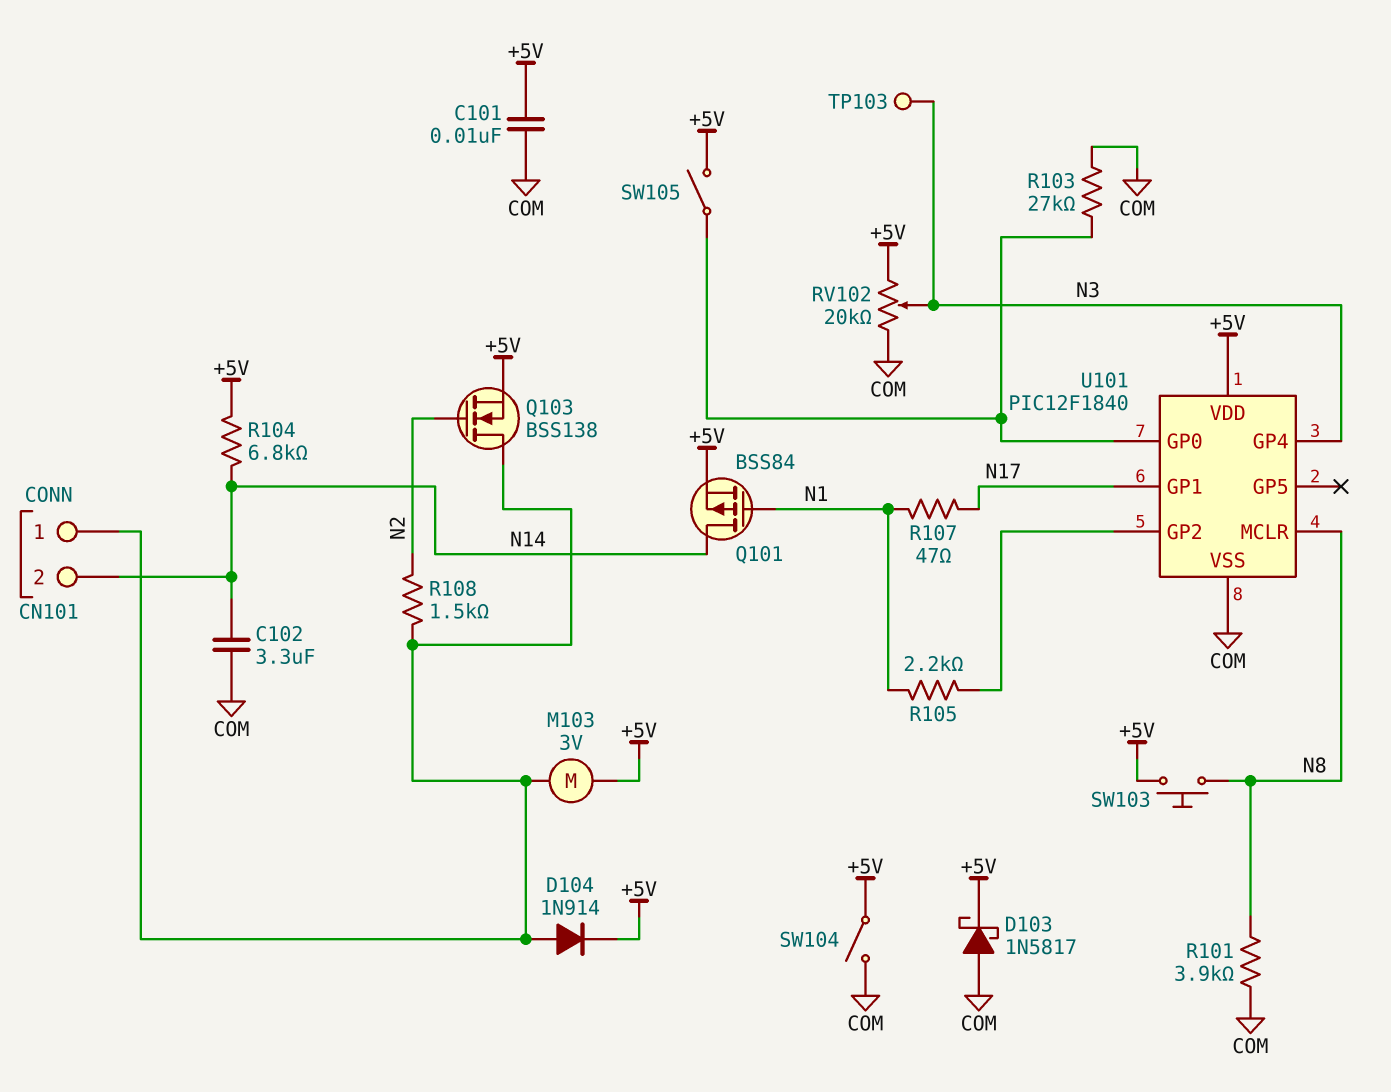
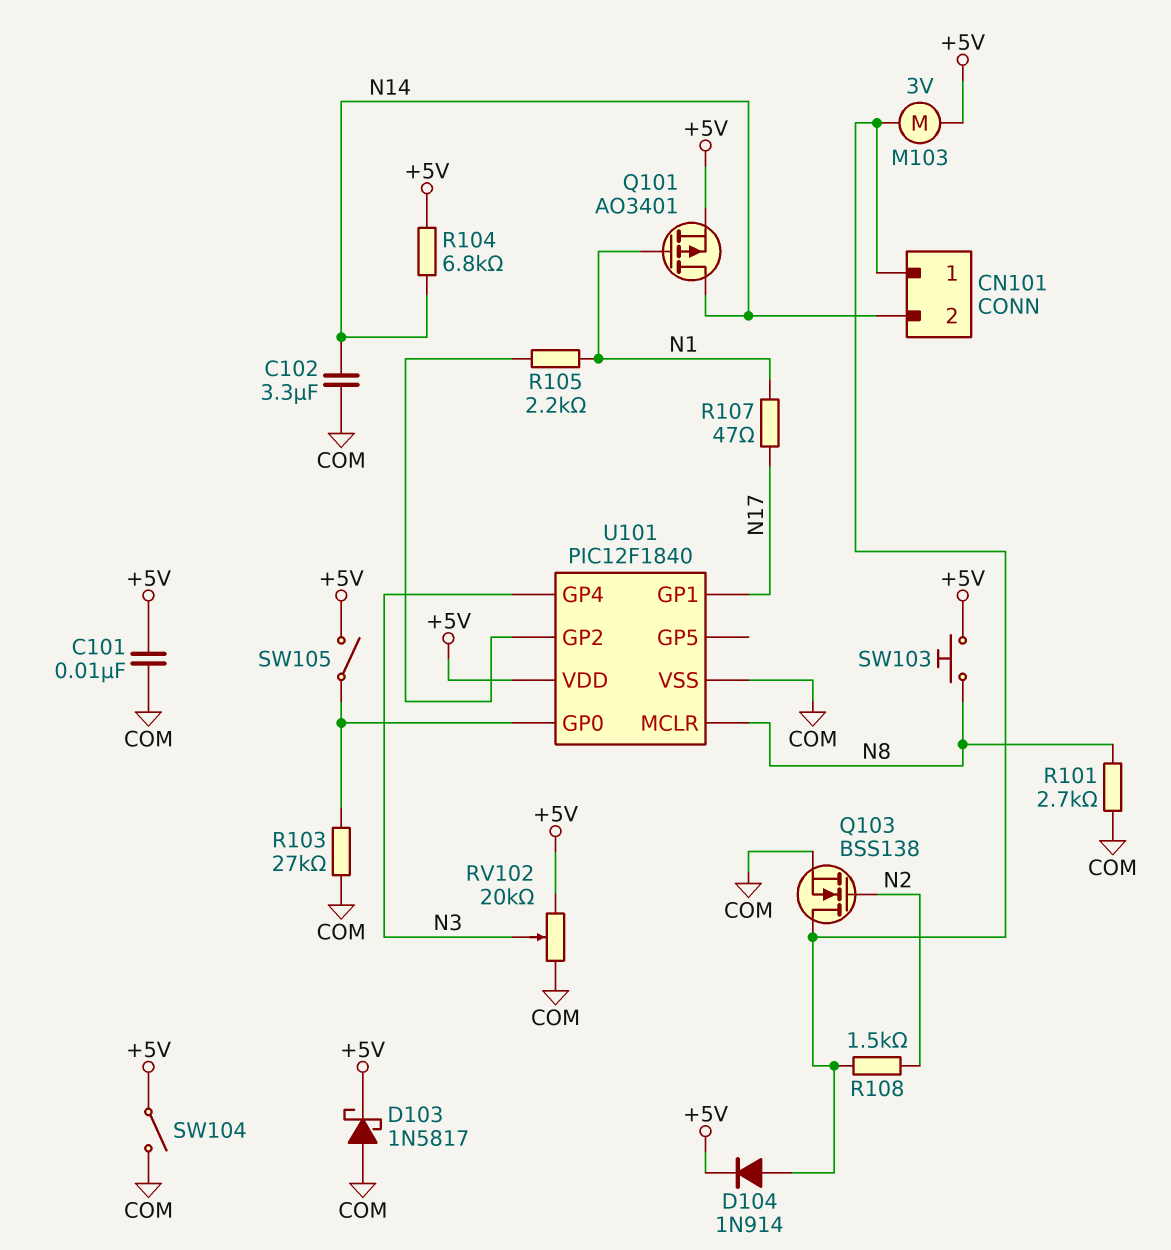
Q101: PMOS BSS84 (G N1, D N14, S +5V) -> PMOS AO3401 (G N1, D N14, S +5V)
Q103: NMOS BSS138 (G N2, D CN101/1, S +5V) -> NMOS BSS138 (G N2, D CN101/1, S COM)
R101: 3.9k (COM, N8) -> 2.7k (COM, N8)
TP103: test point (N3) -> none

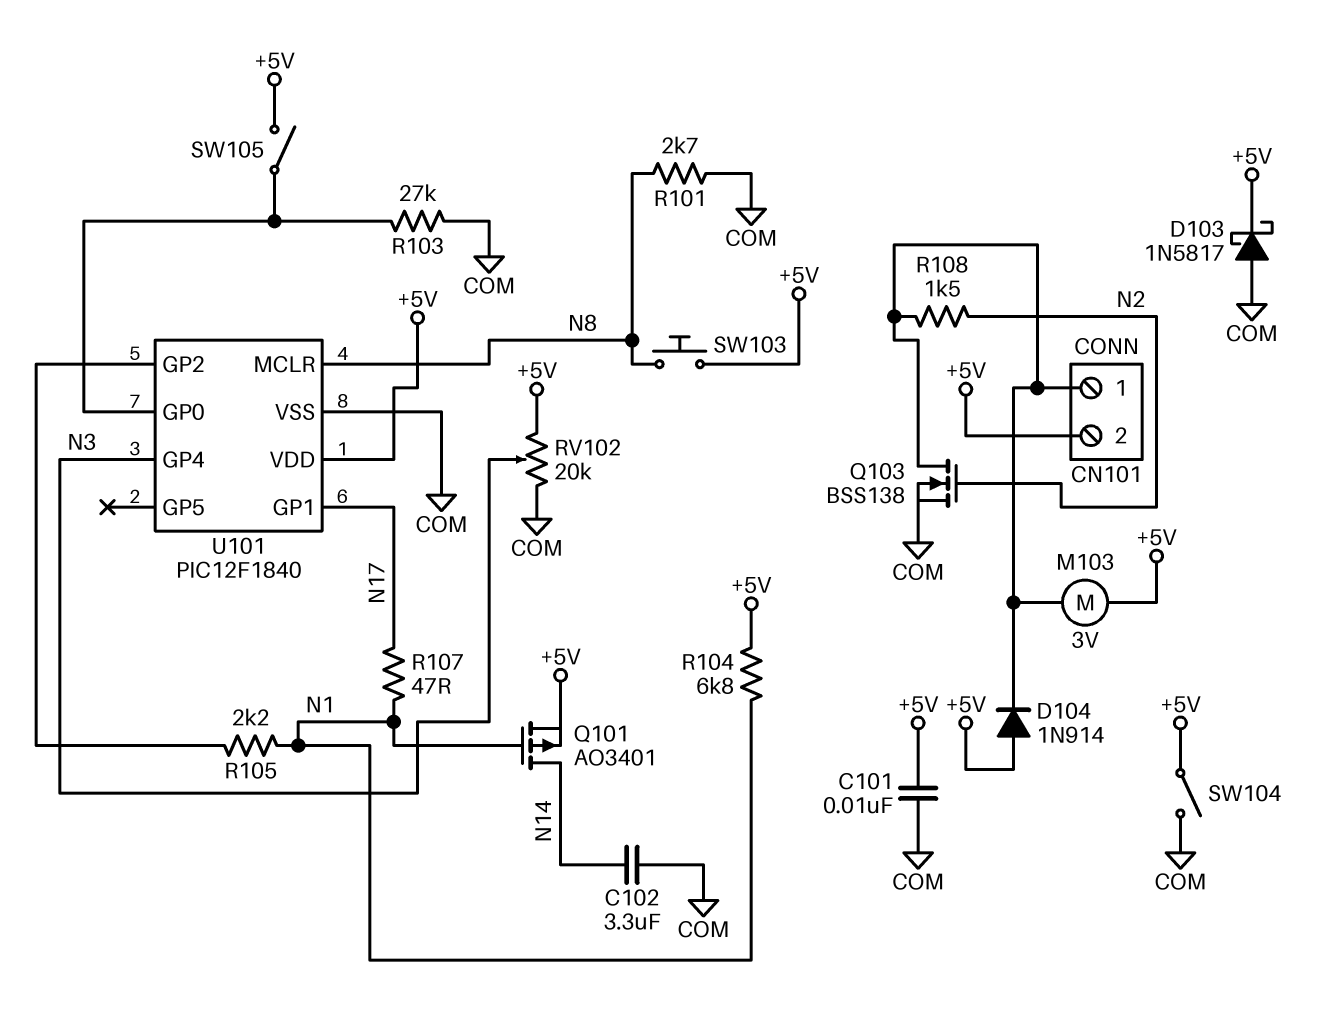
CN101 pin 2: N14 -> +5V
D104: diode 1N914 (A CN101/1, K +5V) -> diode 1N914 (A +5V, K CN101/1)
R104: 6.8k (+5V, N14) -> 6.8k (+5V, N1)

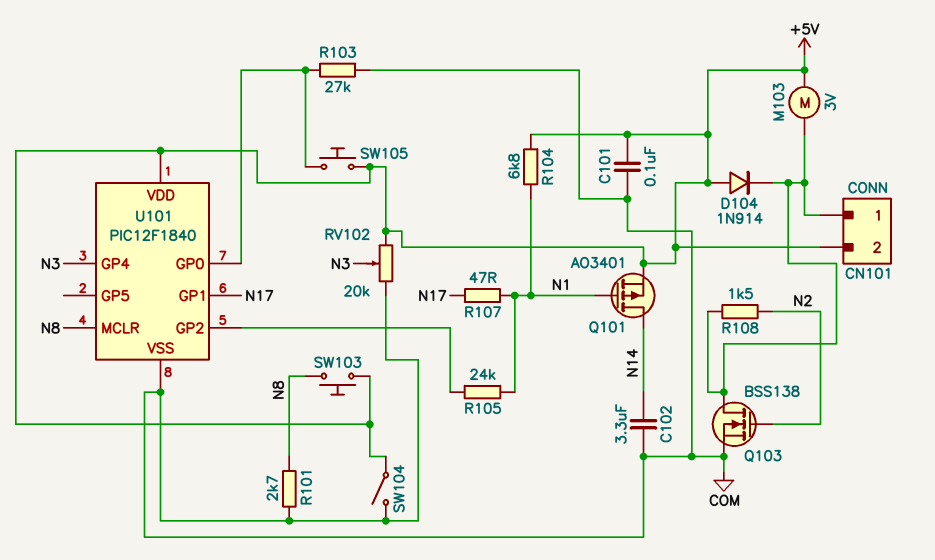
C101: 10nF (+5V, COM) -> 100nF (+5V, COM)
D103: schottky 1N5817 (A COM, K +5V) -> none
R105: 2.2k (N1, U101/GP2) -> 24k (N1, U101/GP2)
SW105: switch (+5V, U101/GP0) -> button (+5V, U101/GP0)

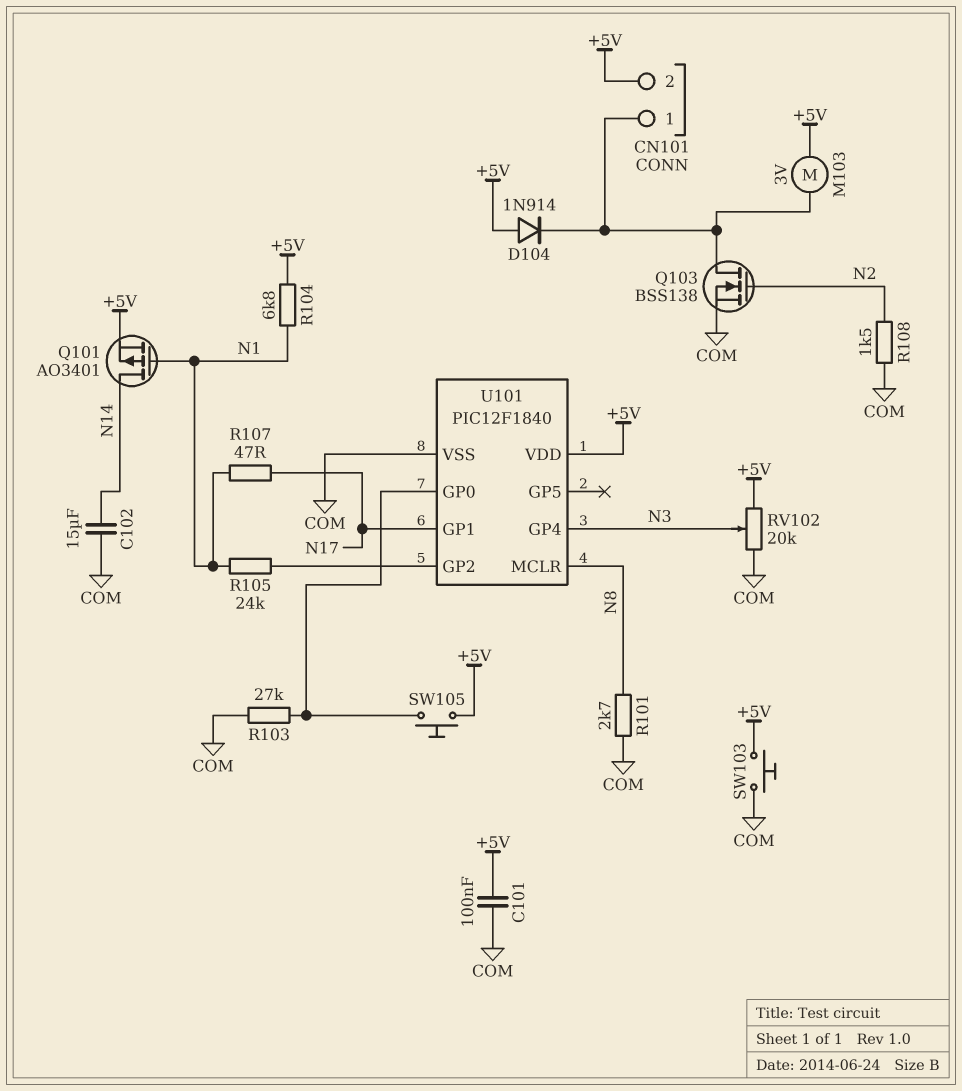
C102: 3.3uF (COM, N14) -> 15uF (COM, N14)
R108: 1.5k (CN101/1, N2) -> 1.5k (COM, N2)
SW103: button (+5V, N8) -> button (+5V, COM)
SW104: switch (+5V, COM) -> none

